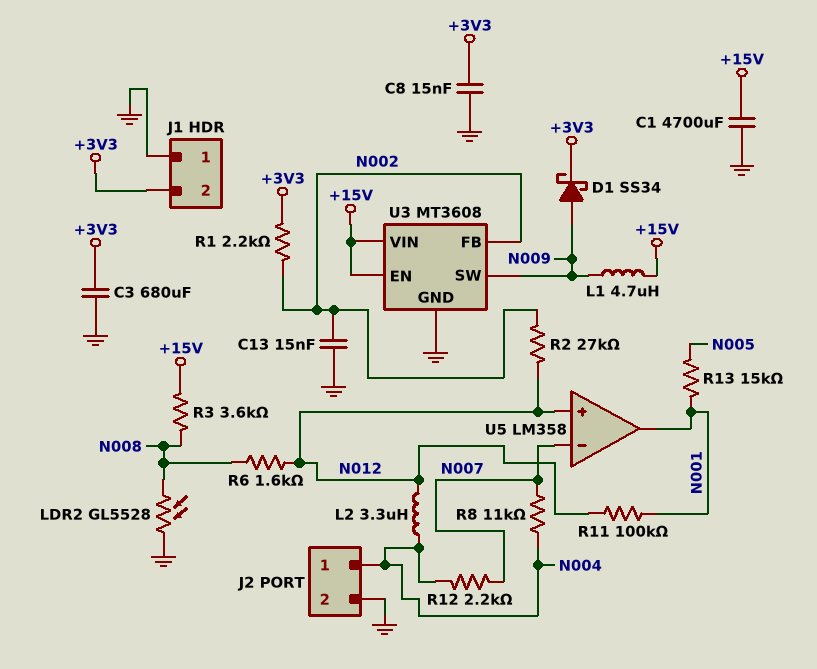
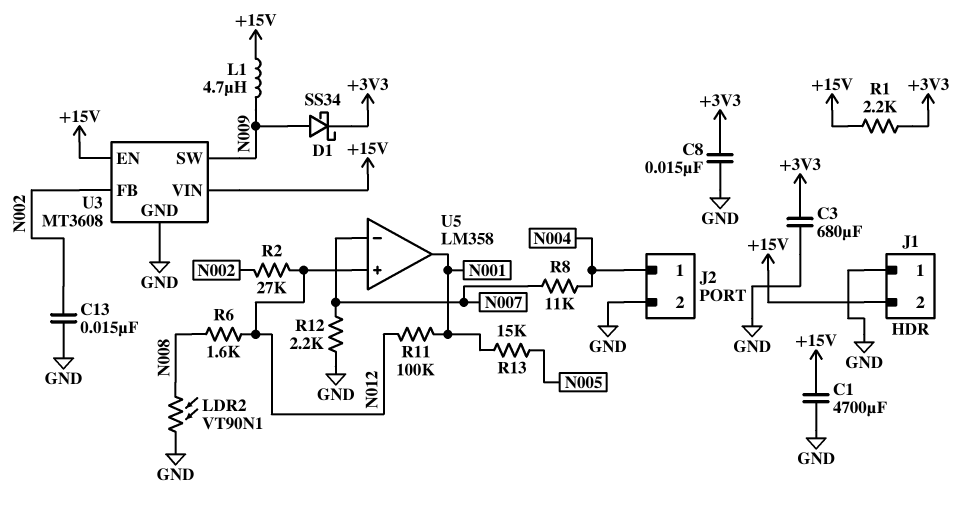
J1 pin 2: +3V3 -> +15V
L2: 3.3uH (N004, N012) -> none
LDR2: GL5528 (GND, N008) -> VT90N1 (GND, N008)
R1: 2.2k (+3V3, N002) -> 2.2k (+3V3, +15V)
R3: 3.6k (+15V, N008) -> none
R12: 2.2k (N004, N007) -> 2.2k (GND, N007)

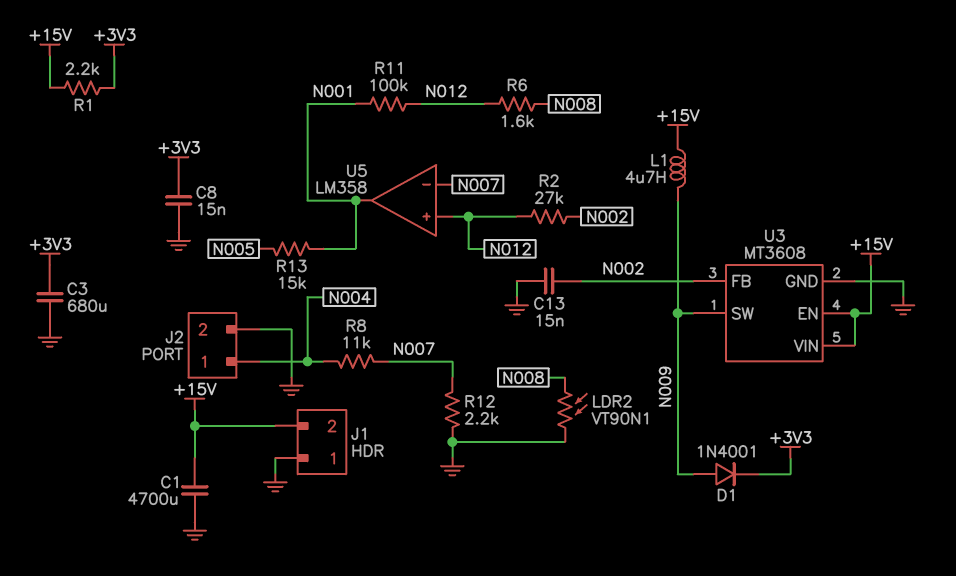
D1: schottky SS34 (A N009, K +3V3) -> diode 1N4001 (A N009, K +3V3)

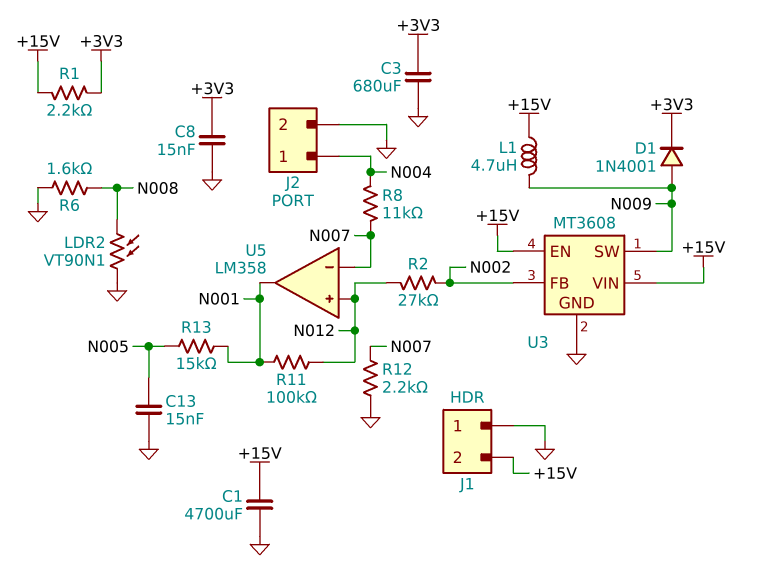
C13: 15nF (GND, N002) -> 15nF (GND, N005)
R6: 1.6k (N008, N012) -> 1.6k (GND, N008)

